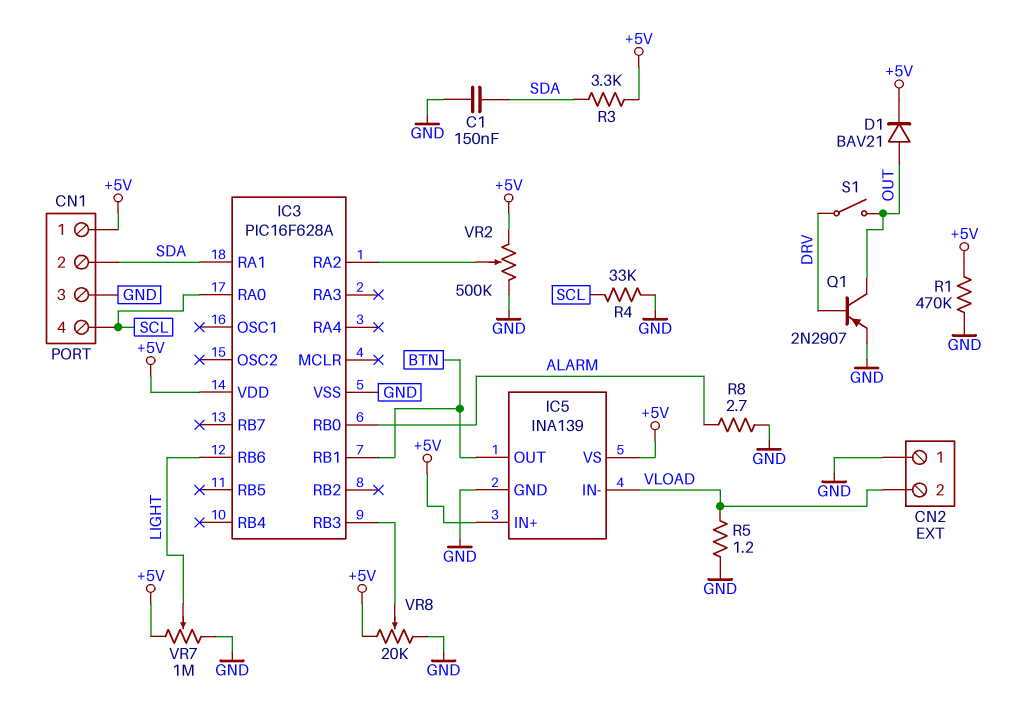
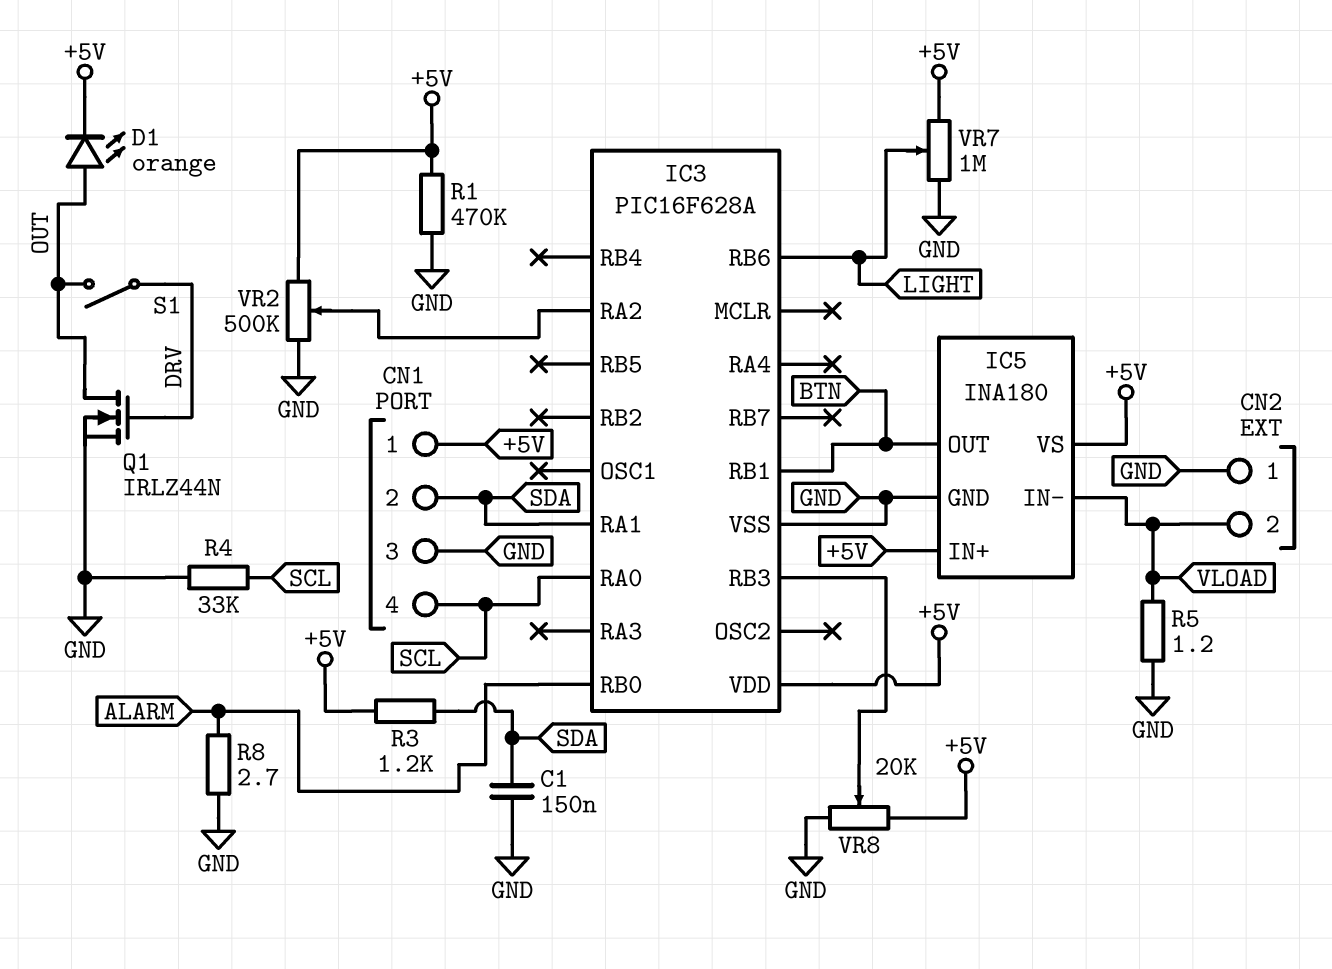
D1: diode BAV21 (A OUT, K +5V) -> LED orange (A OUT, K +5V)
IC5: INA139 -> INA180
Q1: PNP 2N2907 (B DRV, C OUT, E GND) -> NMOS IRLZ44N (G DRV, D OUT, S GND)
R3: 3.3k (+5V, SDA) -> 1.2k (+5V, SDA)

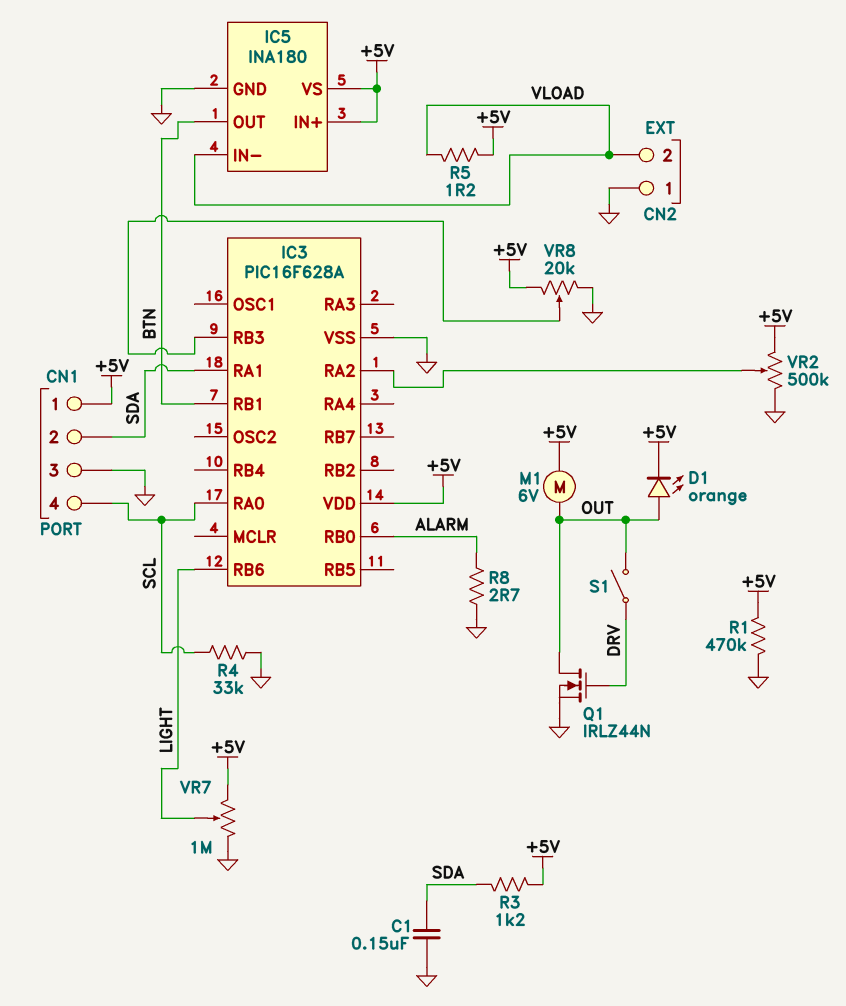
M1: none -> motor 6V (+5V, OUT)
R5: 1.2 (GND, VLOAD) -> 1.2 (+5V, VLOAD)

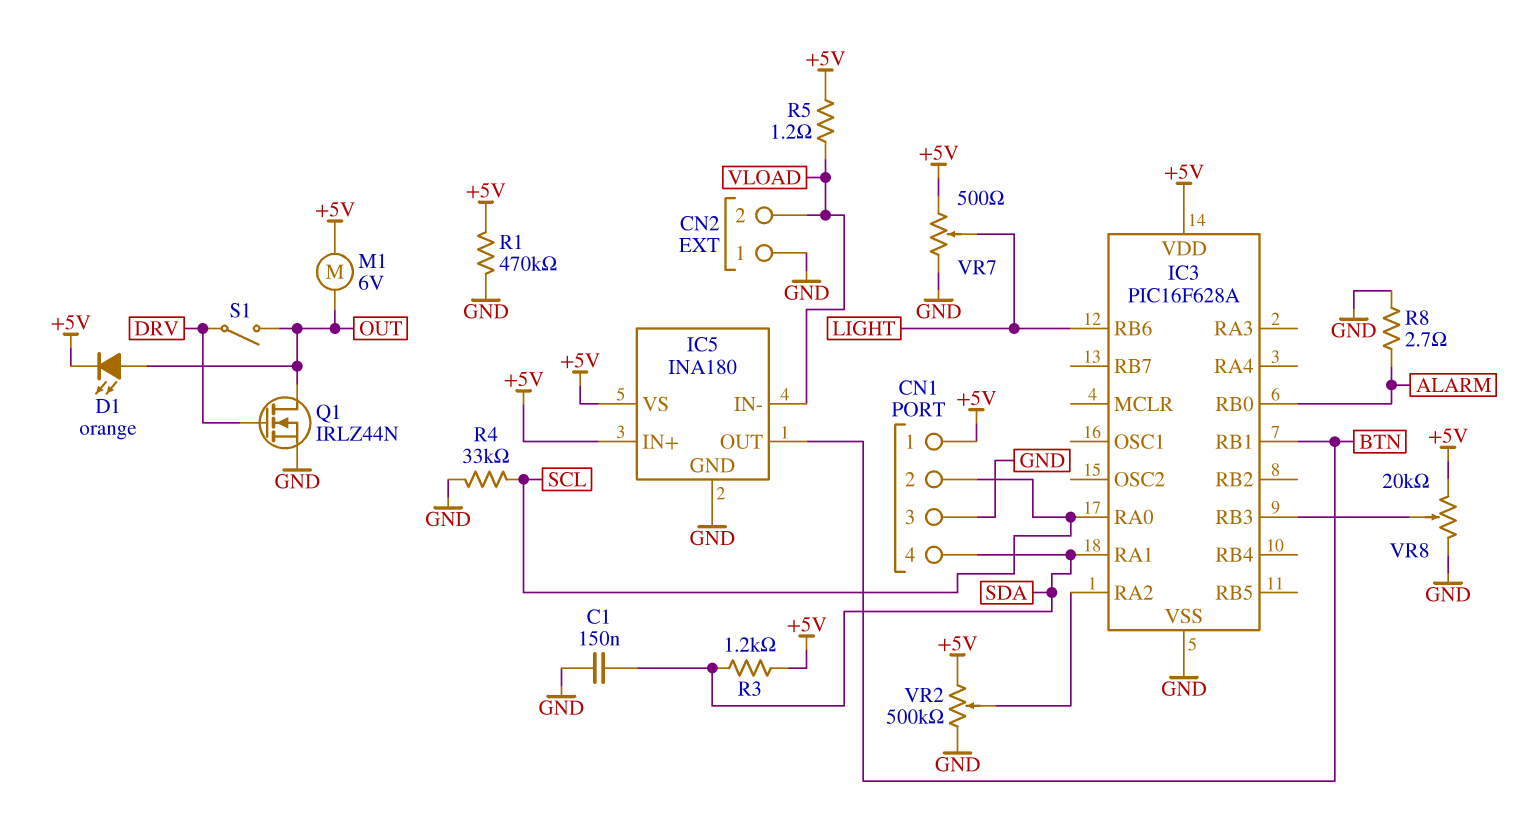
CN1 pin 2: SDA -> SCL
CN1 pin 4: SCL -> SDA
VR7: 1M (+5V, GND, wiper LIGHT) -> 500 (+5V, GND, wiper LIGHT)

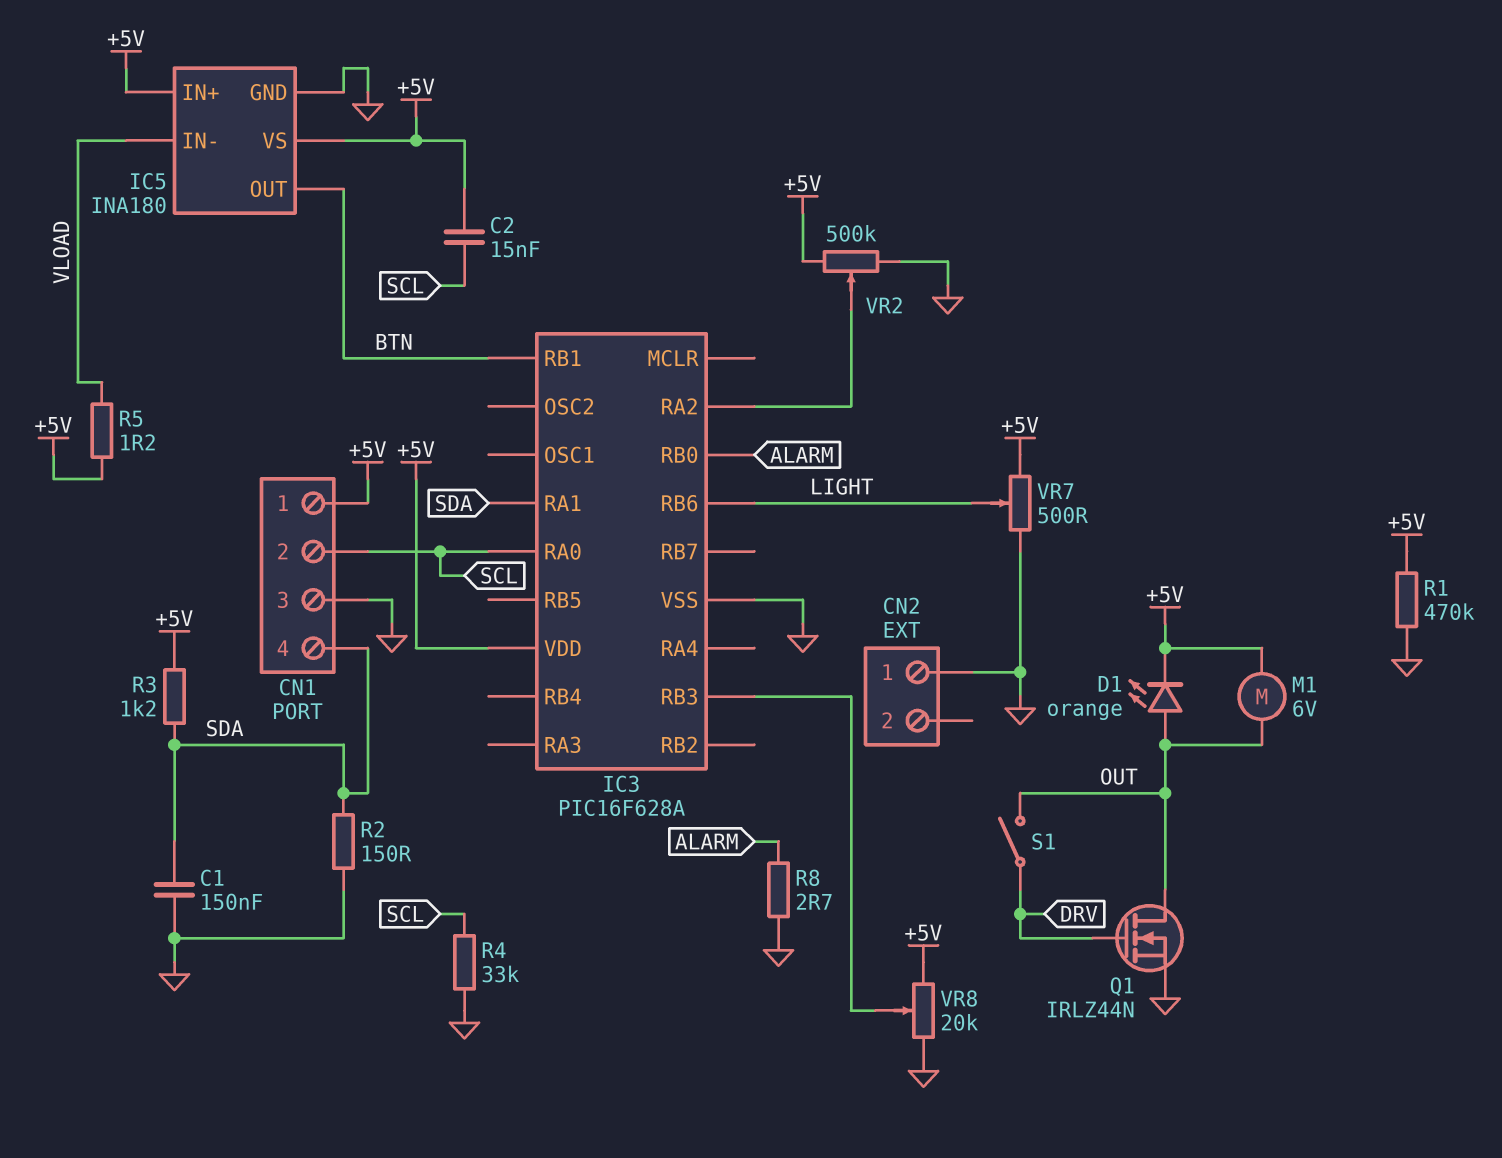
C2: none -> 15nF (+5V, SCL)
CN2 pin 2: VLOAD -> none
R2: none -> 150 (GND, SDA)

